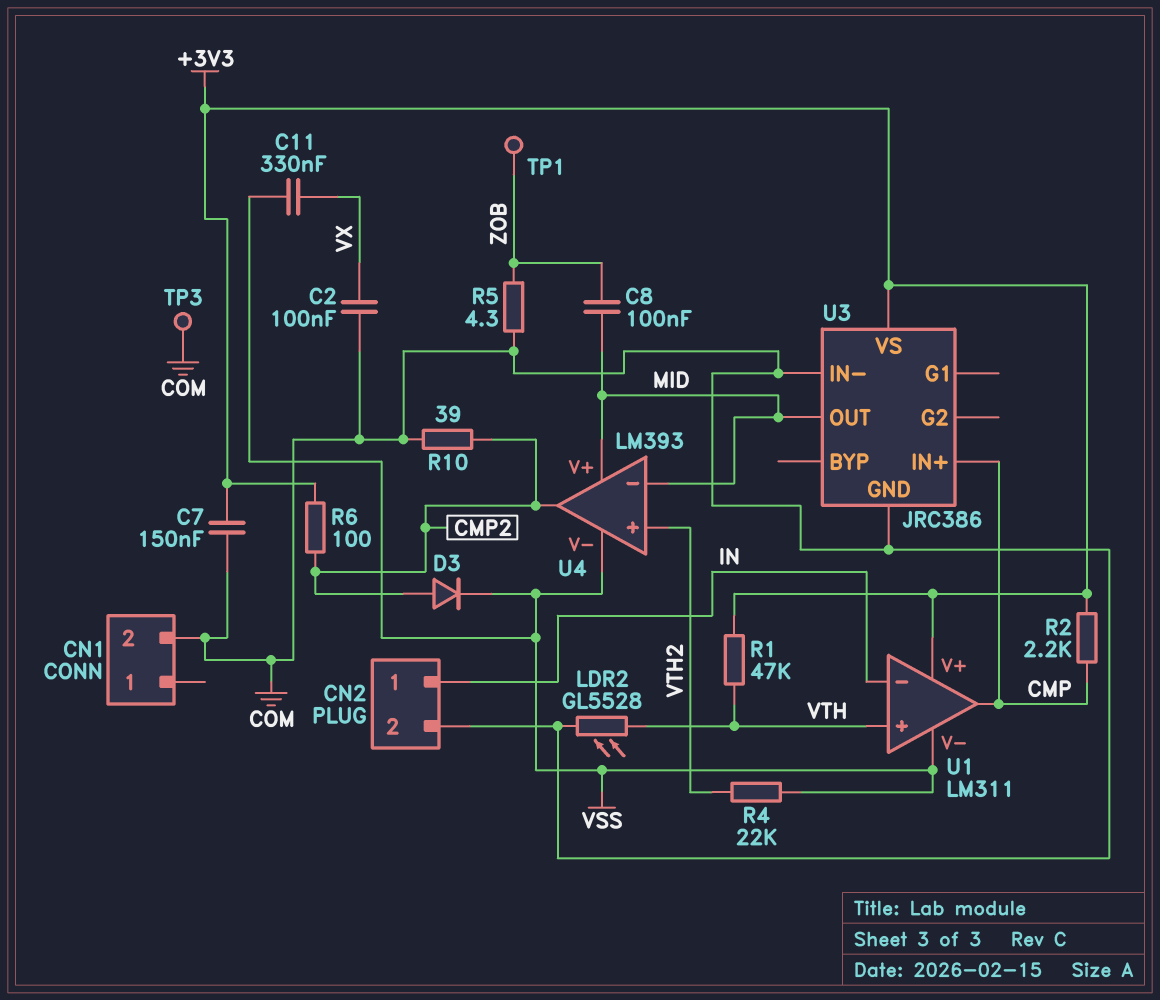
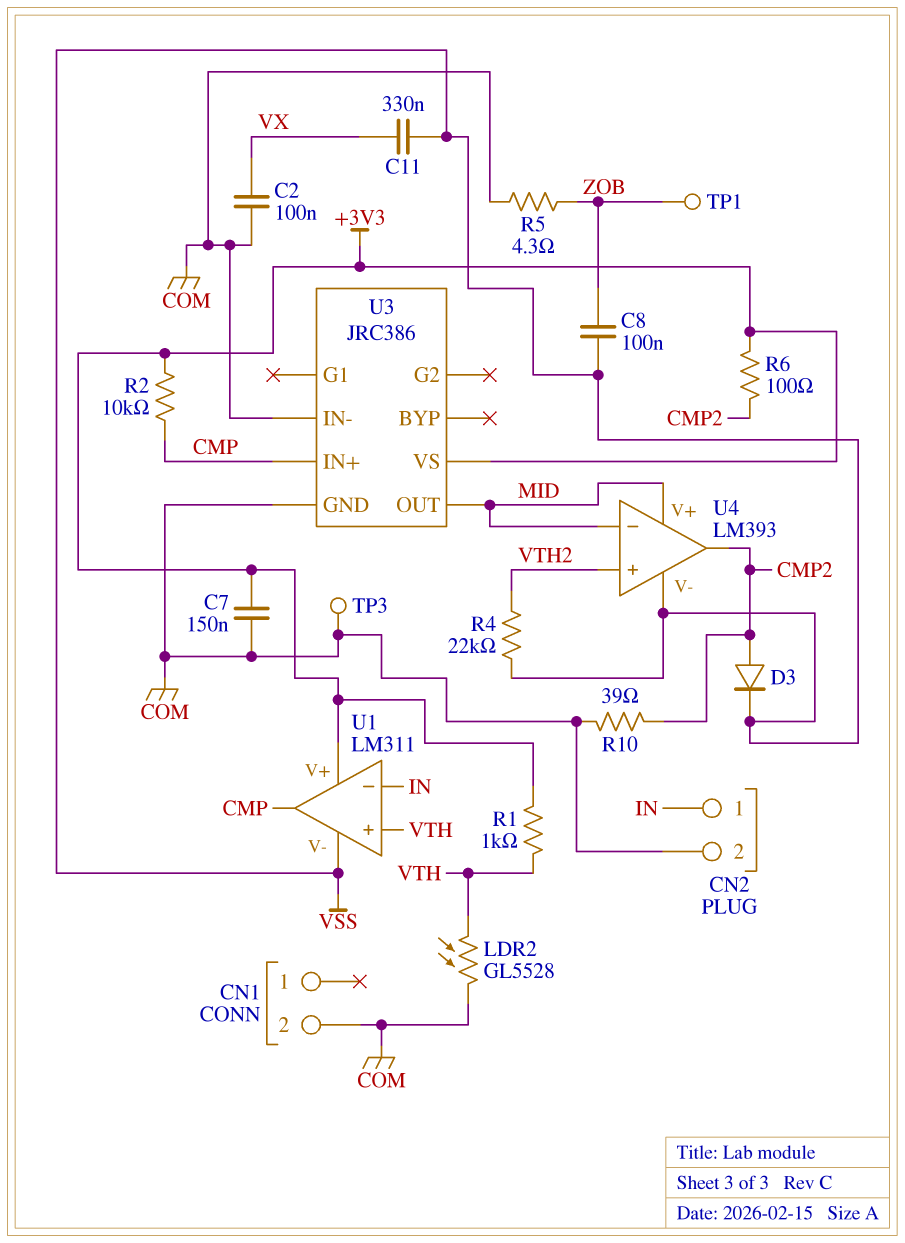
C8: 100nF (MID, ZOB) -> 100nF (VSS, ZOB)
R1: 47k (+3V3, VTH) -> 1k (+3V3, VTH)
R2: 2.2k (+3V3, CMP) -> 10k (+3V3, CMP)

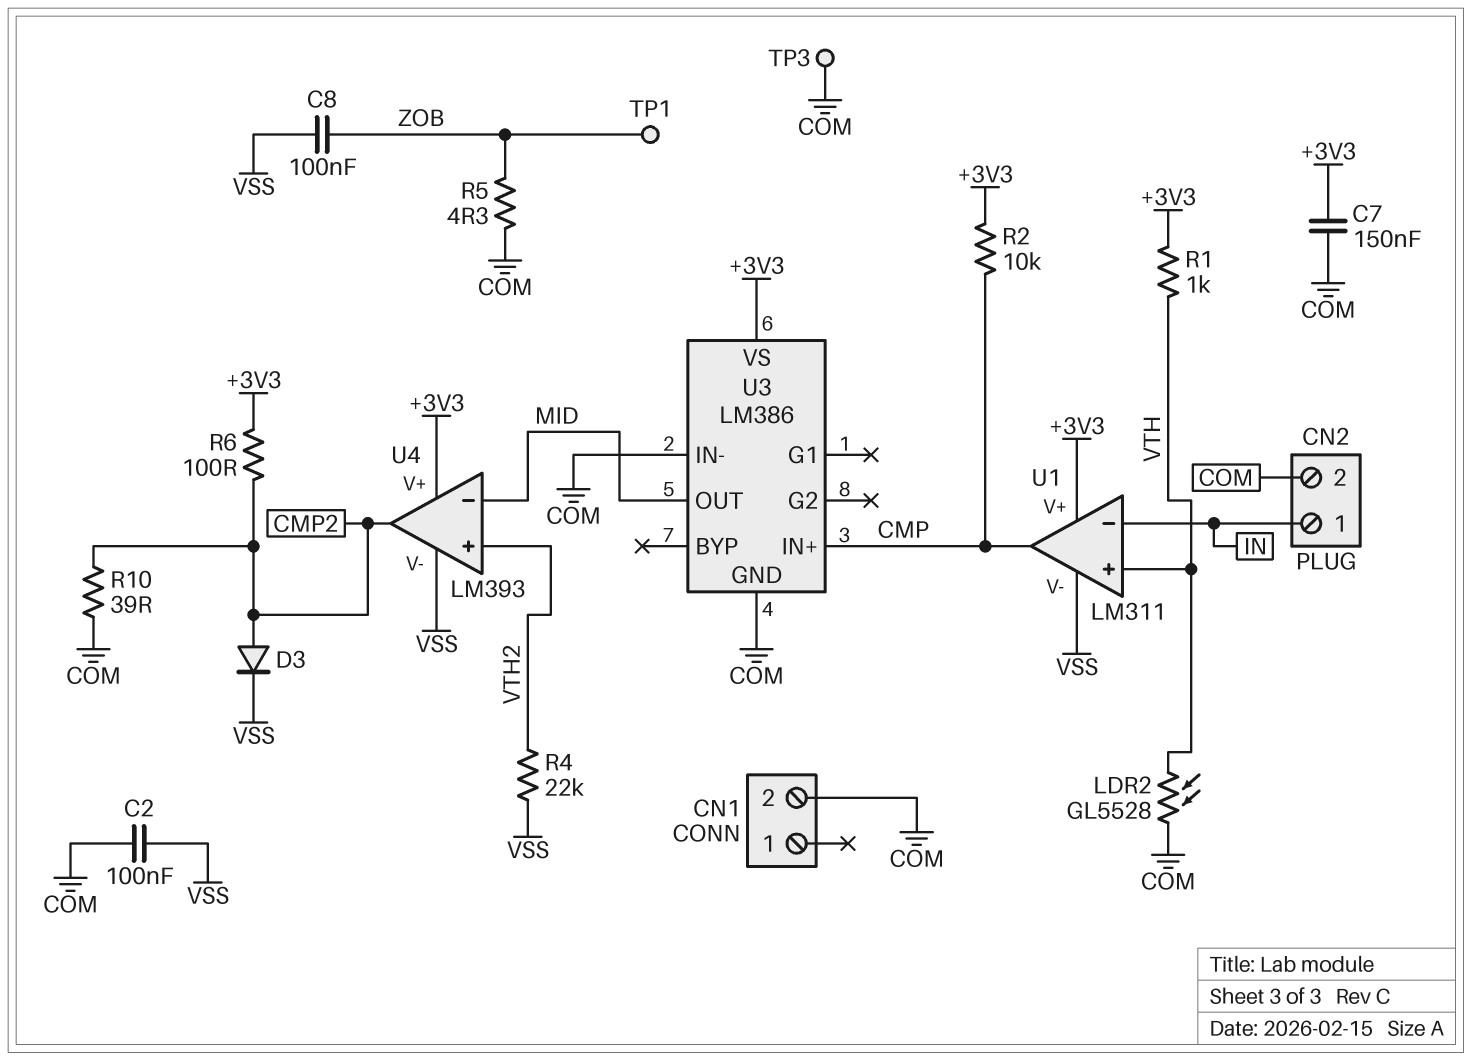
C2: 100nF (COM, VX) -> 100nF (COM, VSS)
C11: 330nF (VSS, VX) -> none
U3: JRC386 -> LM386
U4 pin V+: MID -> +3V3

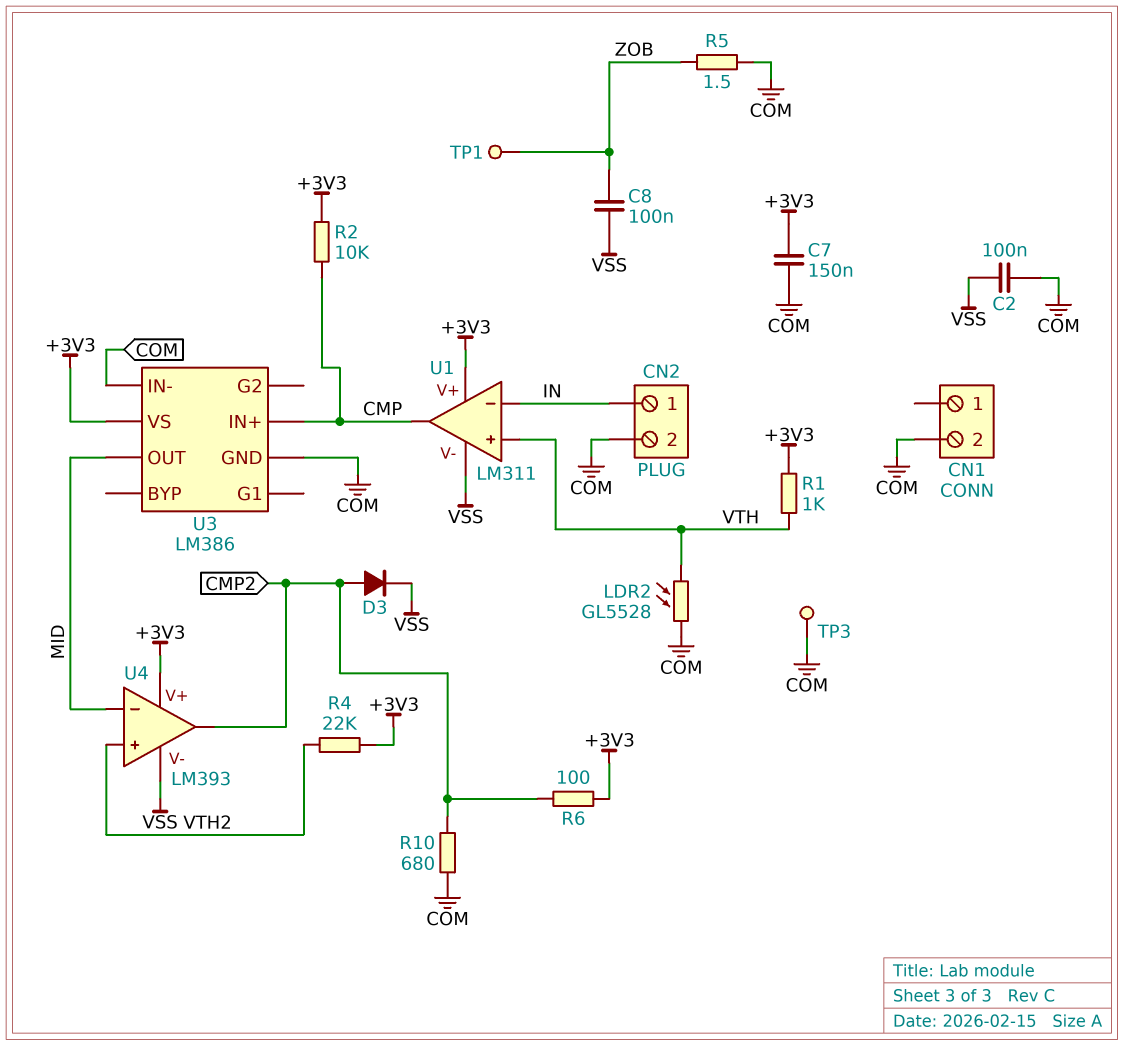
R4: 22k (VSS, VTH2) -> 22k (+3V3, VTH2)
R5: 4.3 (COM, ZOB) -> 1.5 (COM, ZOB)
R10: 39 (CMP2, COM) -> 680 (CMP2, COM)

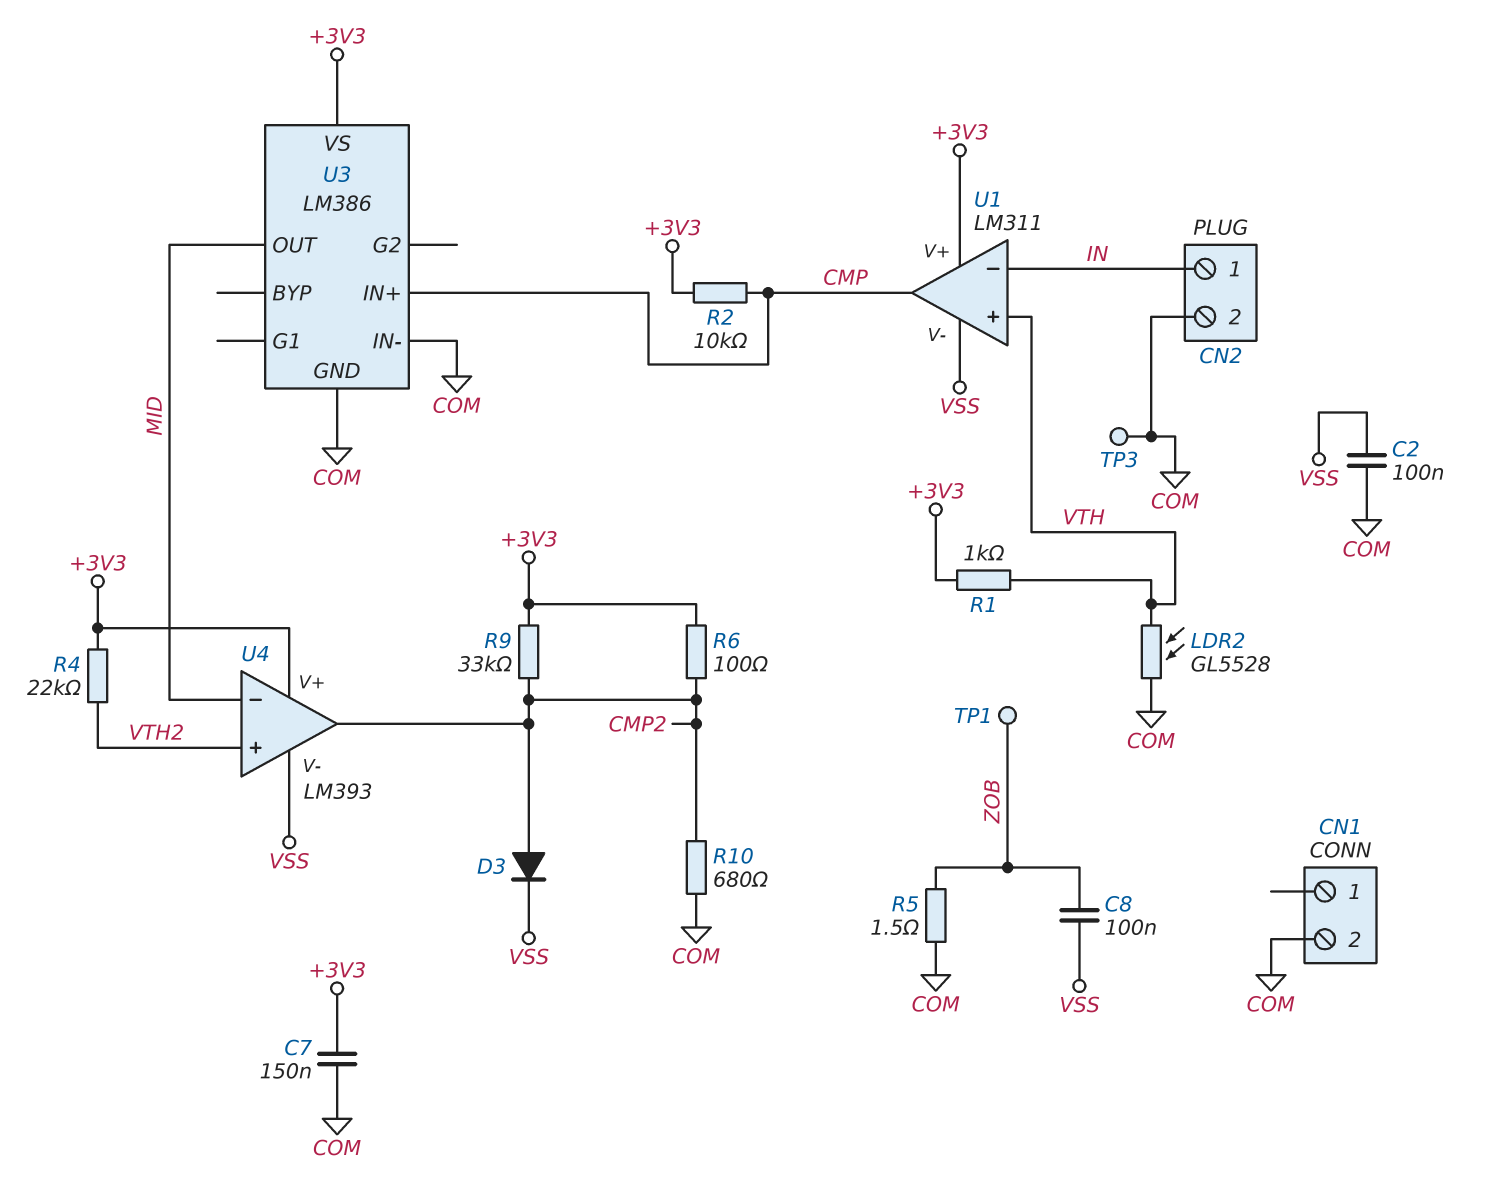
R9: none -> 33k (+3V3, CMP2)

